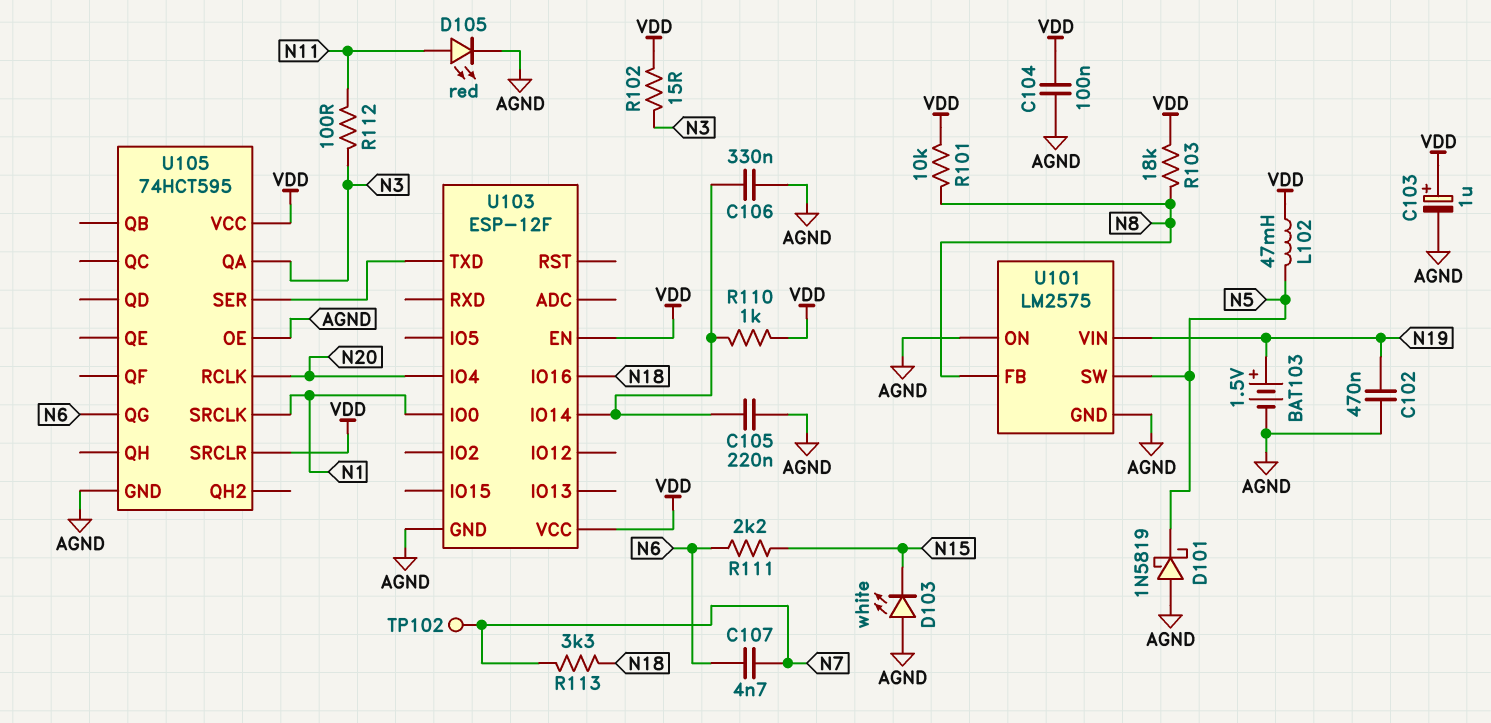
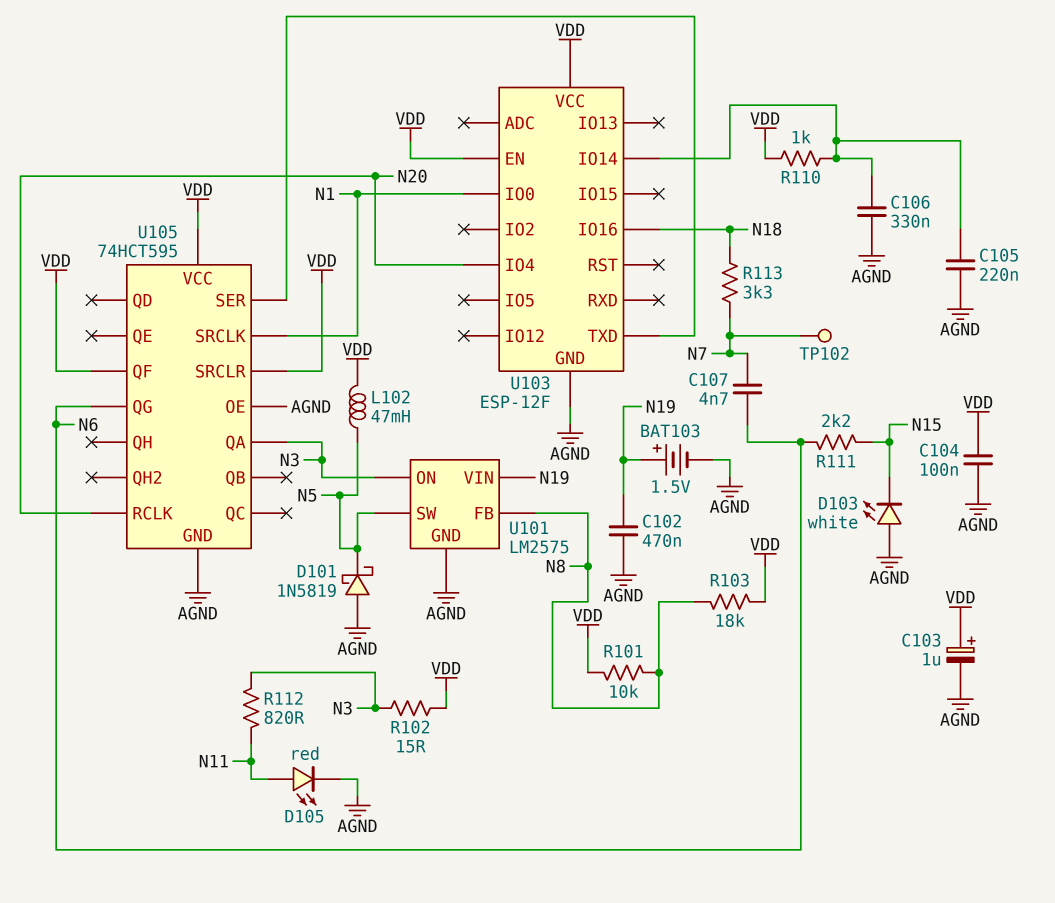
R112: 100 (N3, N11) -> 820 (N3, N11)
U101 pin ON: AGND -> N3
U105 pin QF: none -> VDD

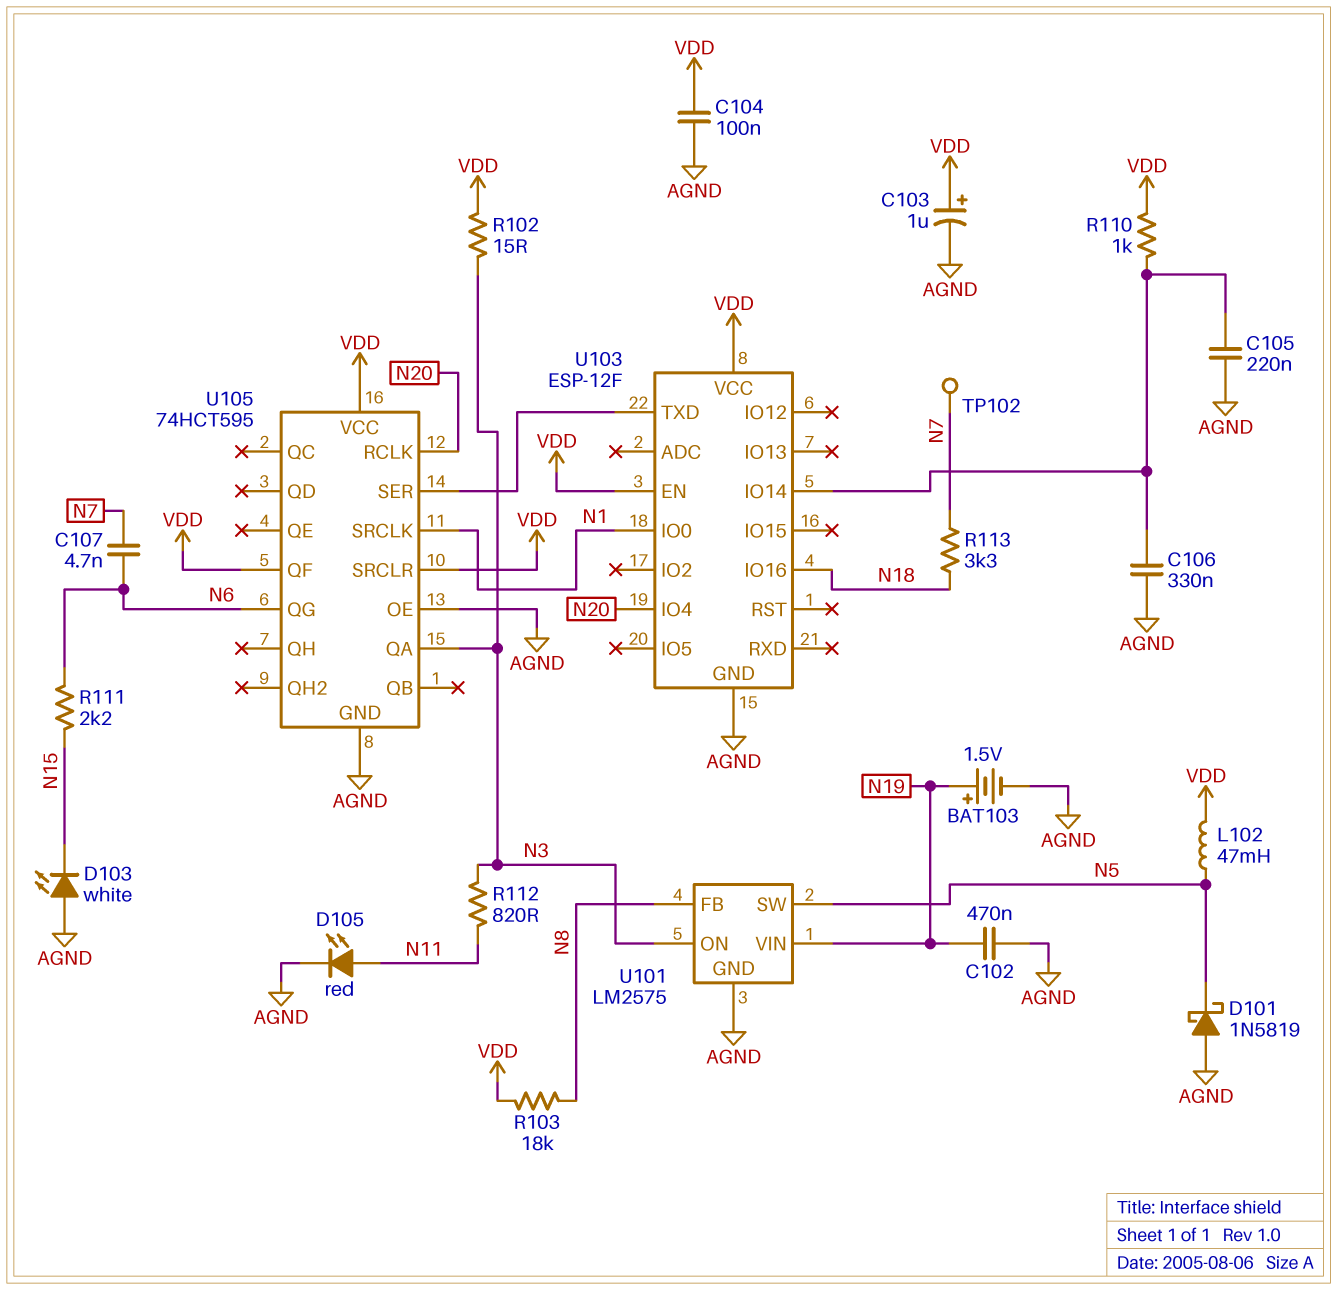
R101: 10k (N8, VDD) -> none

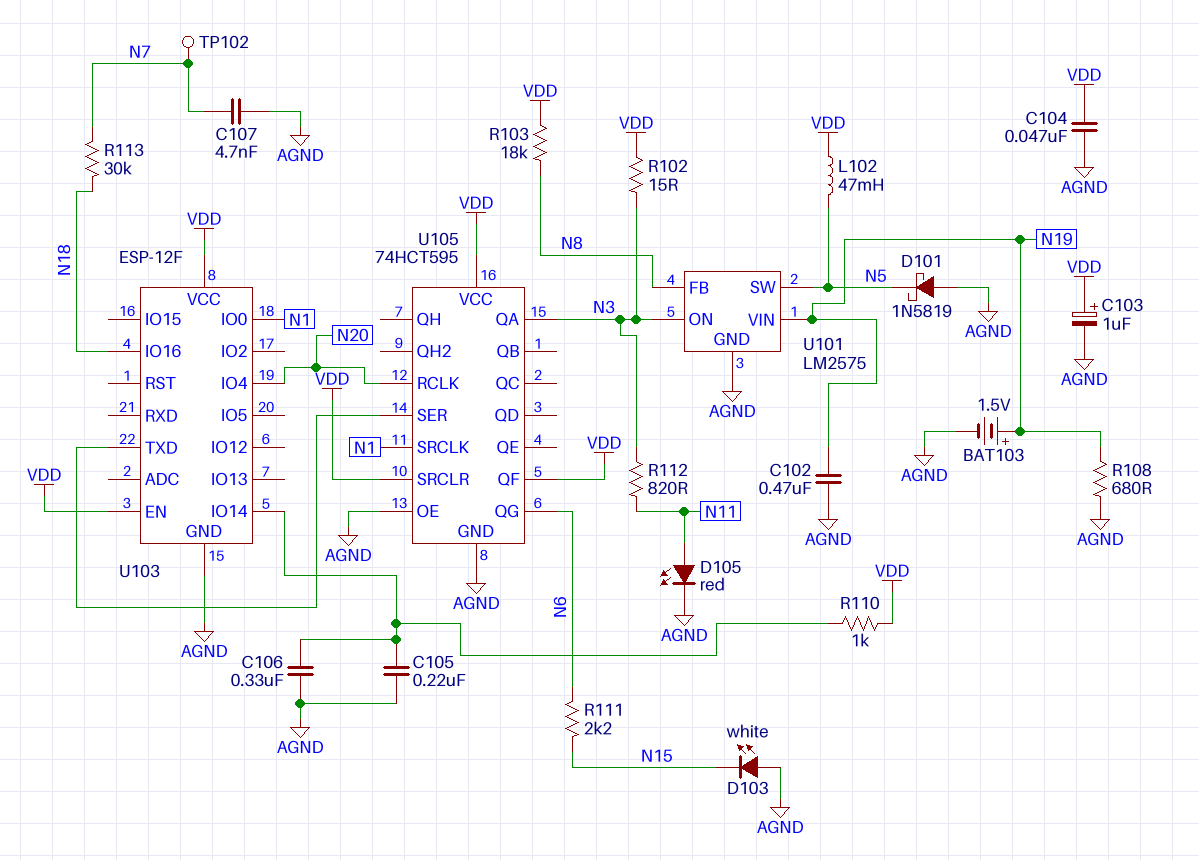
C104: 100nF (AGND, VDD) -> 47nF (AGND, VDD)
C107: 4.7nF (N6, N7) -> 4.7nF (AGND, N7)
R108: none -> 680 (AGND, N19)
R113: 3.3k (N7, N18) -> 30k (N7, N18)

